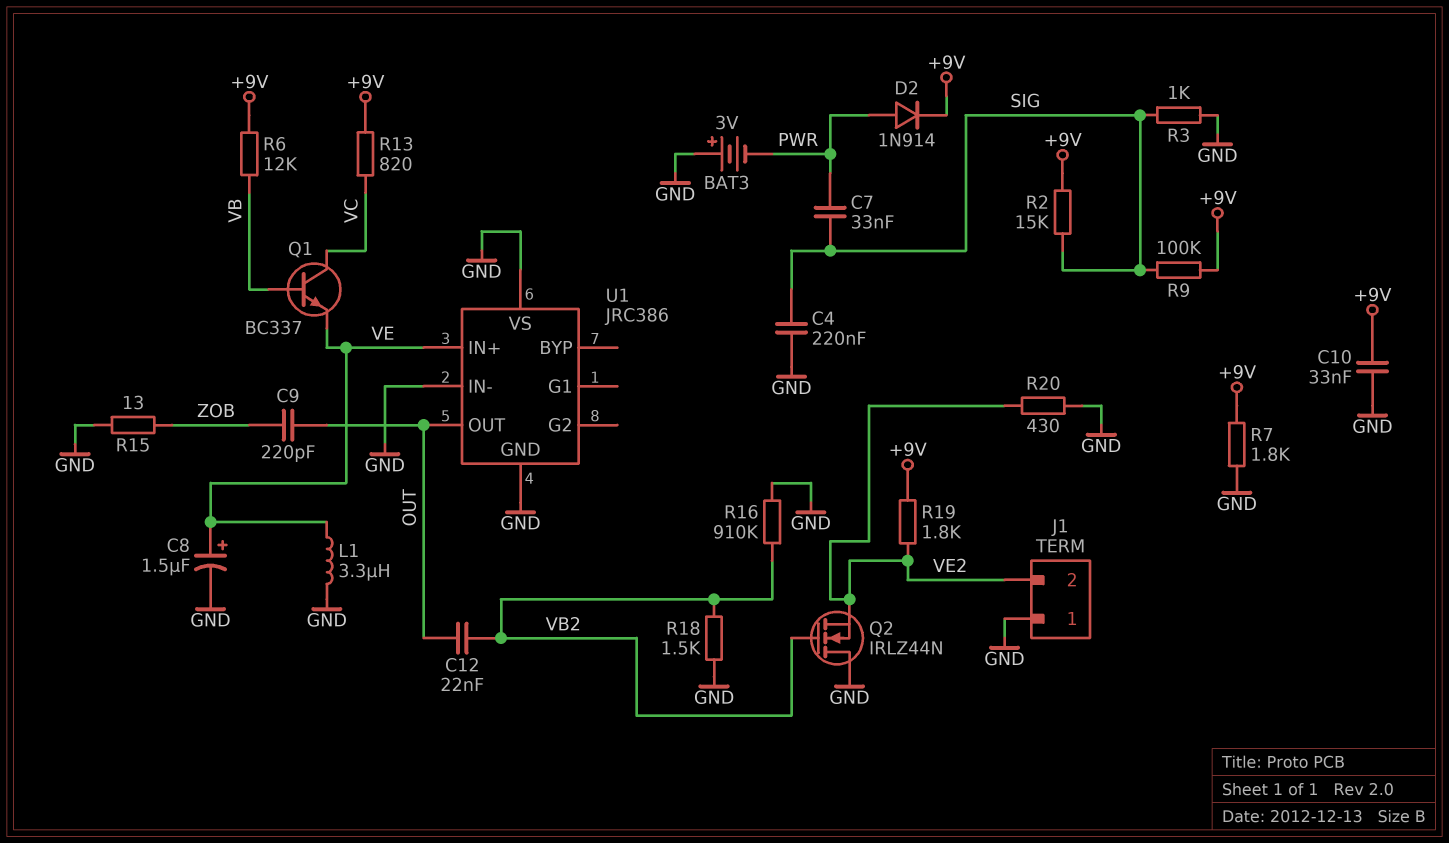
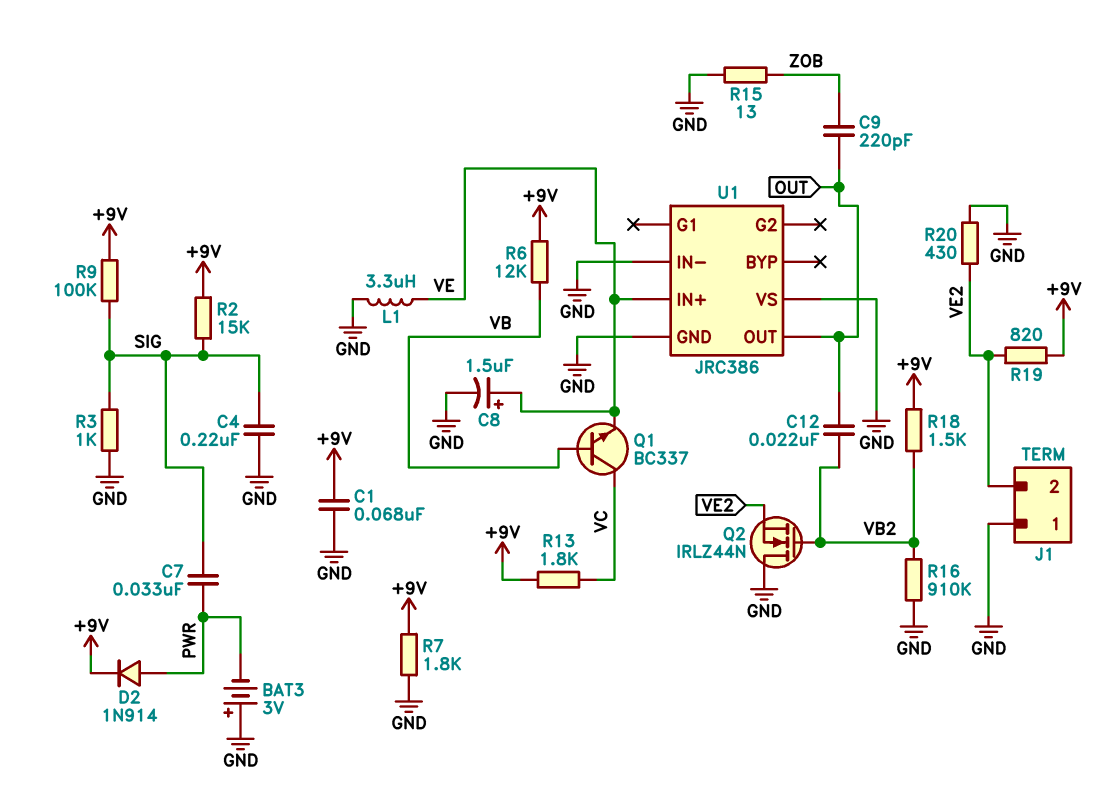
C1: none -> 68nF (+9V, GND)
C10: 33nF (+9V, GND) -> none
R13: 820 (+9V, VC) -> 1.8k (+9V, VC)
R18: 1.5k (GND, VB2) -> 1.5k (+9V, VB2)
R19: 1.8k (+9V, VE2) -> 820 (+9V, VE2)

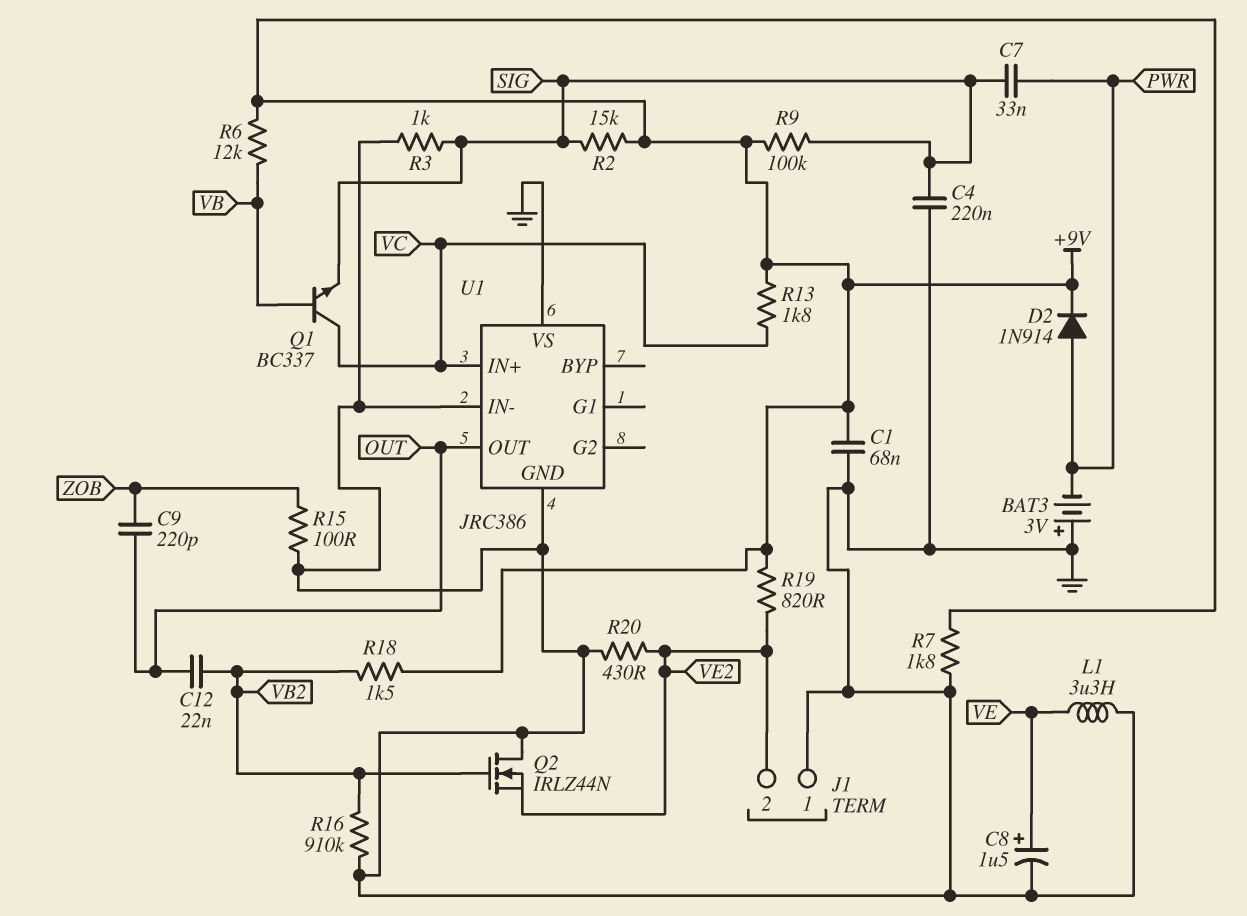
Q1: NPN BC337 (B VB, C VC, E VE) -> NPN BC337 (B VB, C VC, E SIG)
R15: 13 (GND, ZOB) -> 100 (GND, ZOB)
U1 pin IN+: VE -> VC

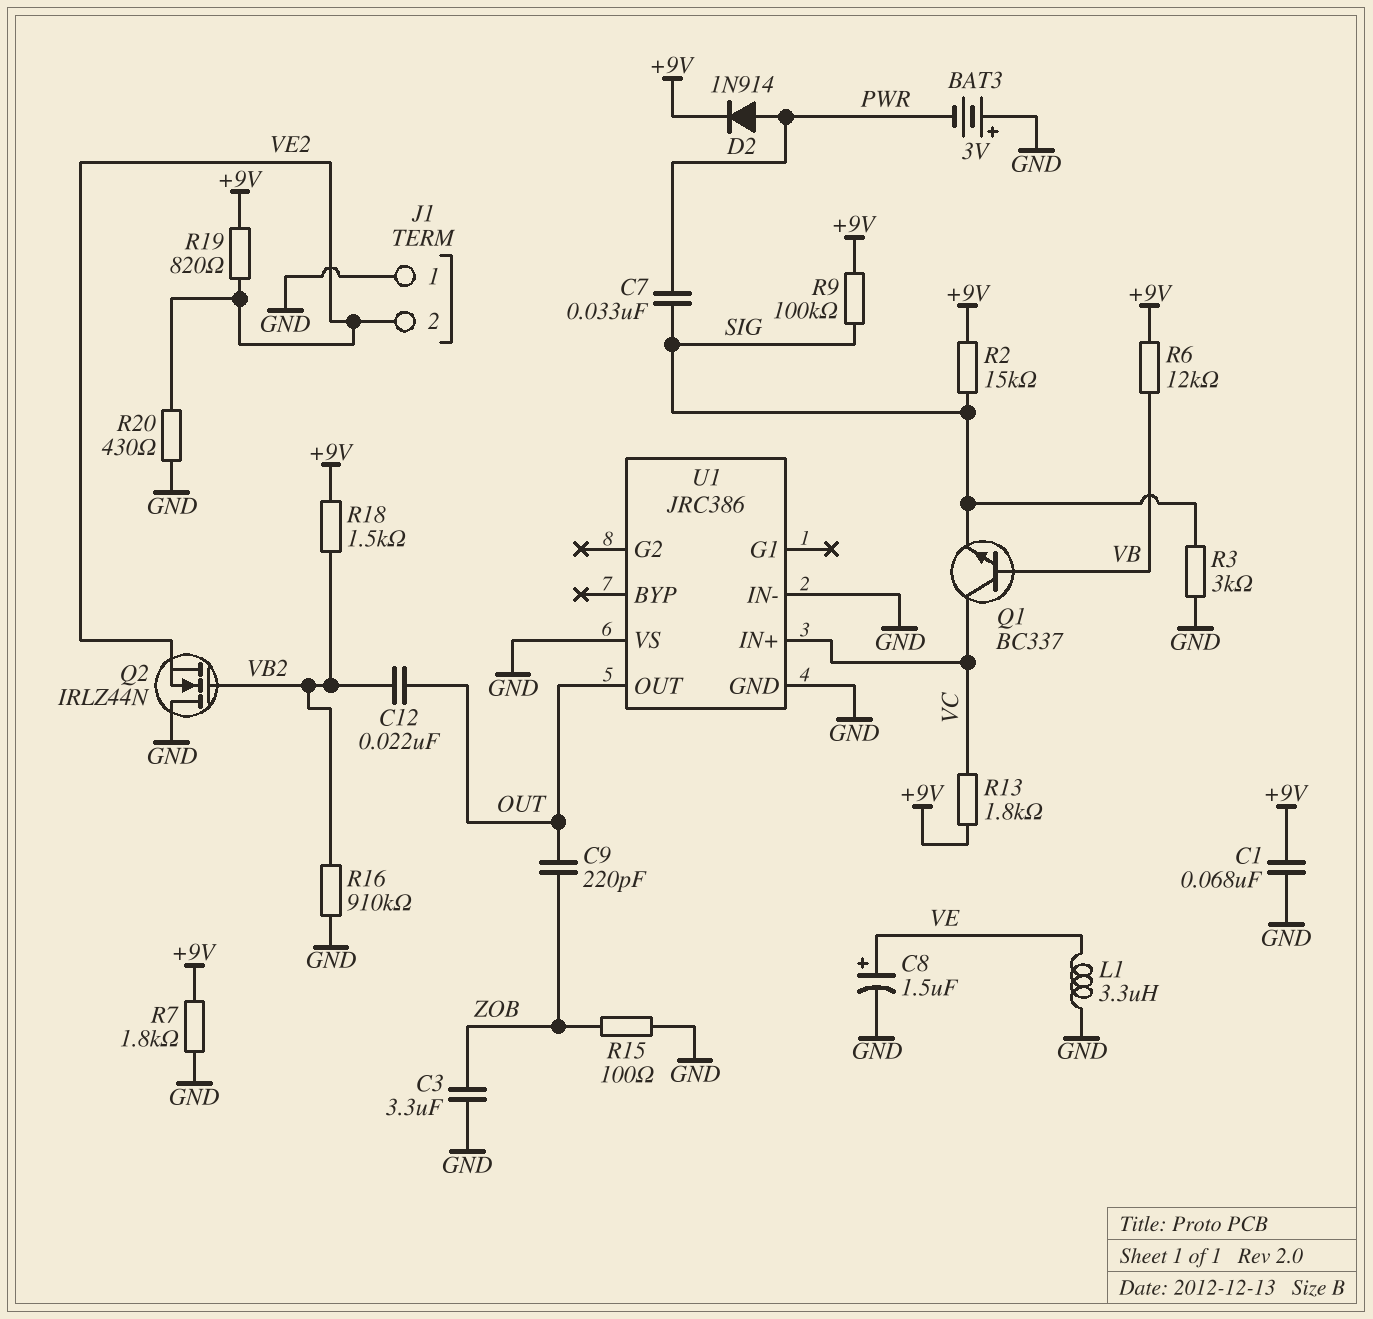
C3: none -> 3.3uF (GND, ZOB)
C4: 220nF (GND, SIG) -> none
R3: 1k (GND, SIG) -> 3k (GND, SIG)

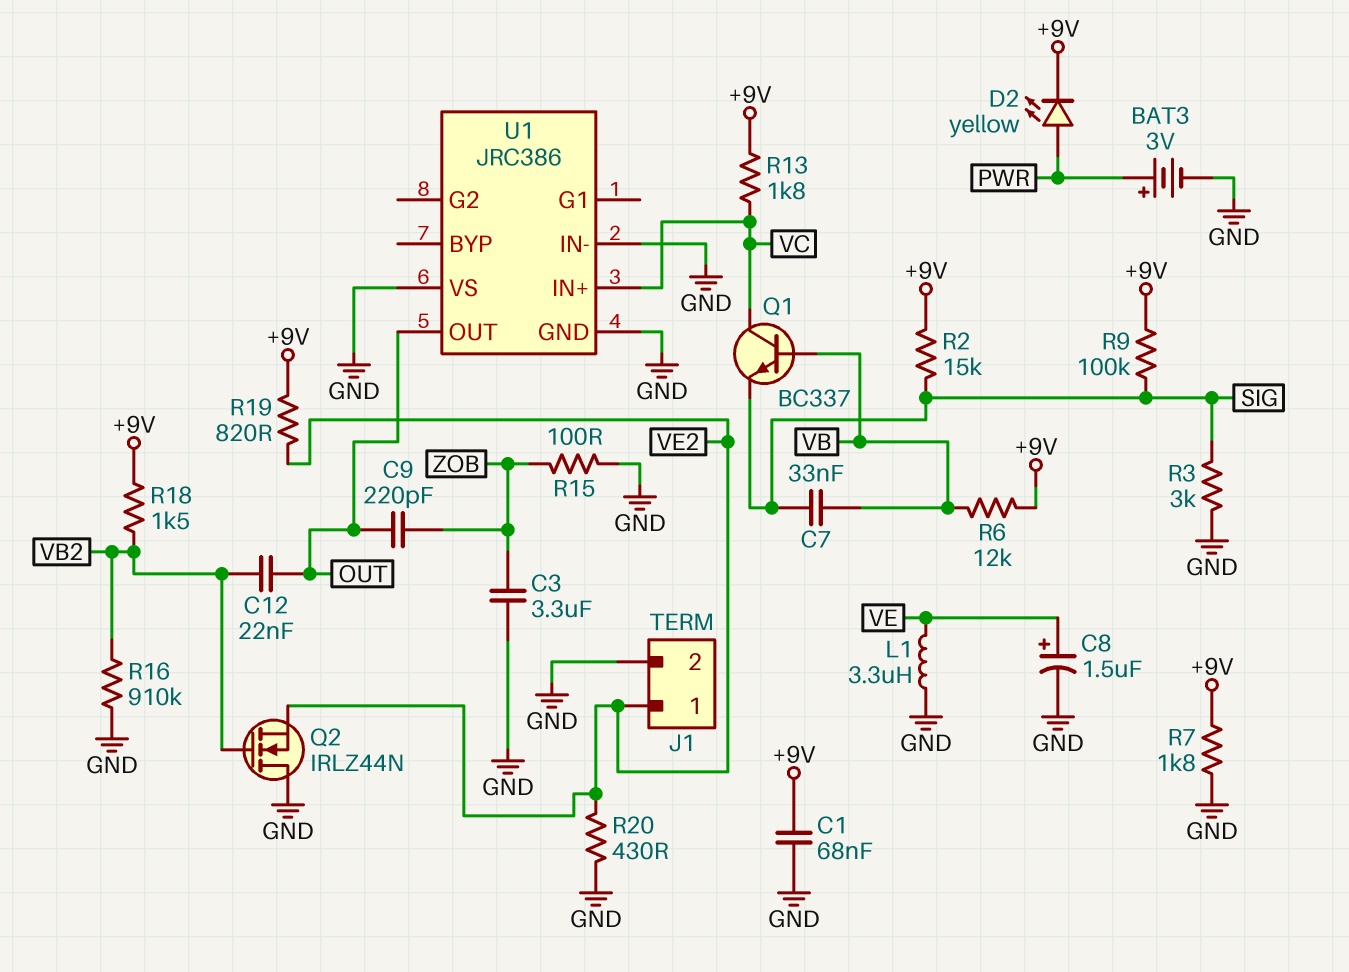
BAT3: 3V (plus GND, minus PWR) -> 3V (plus PWR, minus GND)
C7: 33nF (PWR, SIG) -> 33nF (SIG, VB)
D2: diode 1N914 (A PWR, K +9V) -> LED yellow (A PWR, K +9V)
J1 pin 1: GND -> VE2
J1 pin 2: VE2 -> GND

